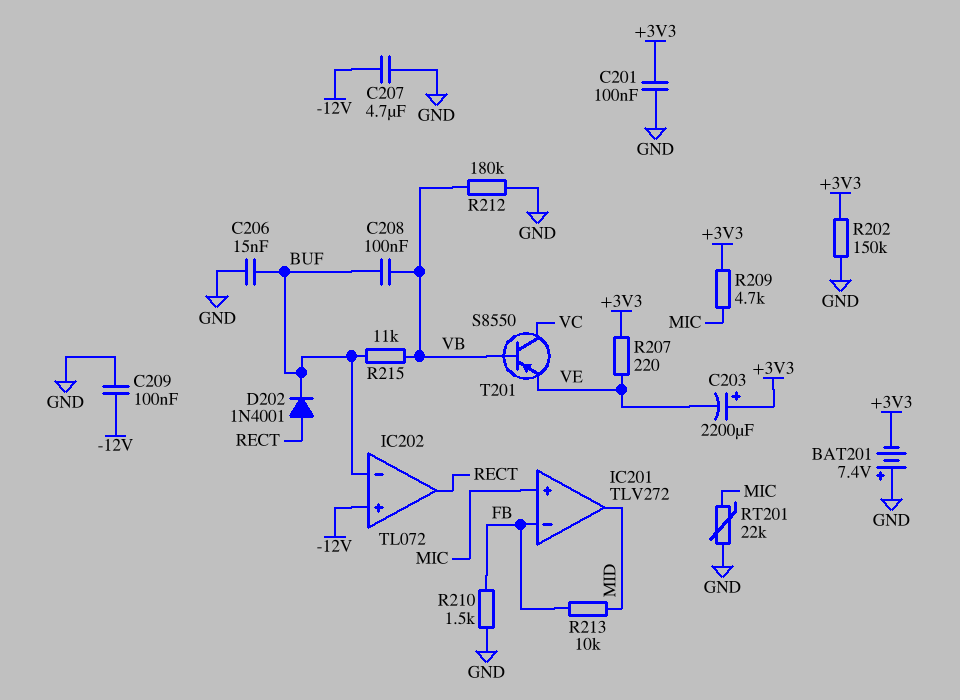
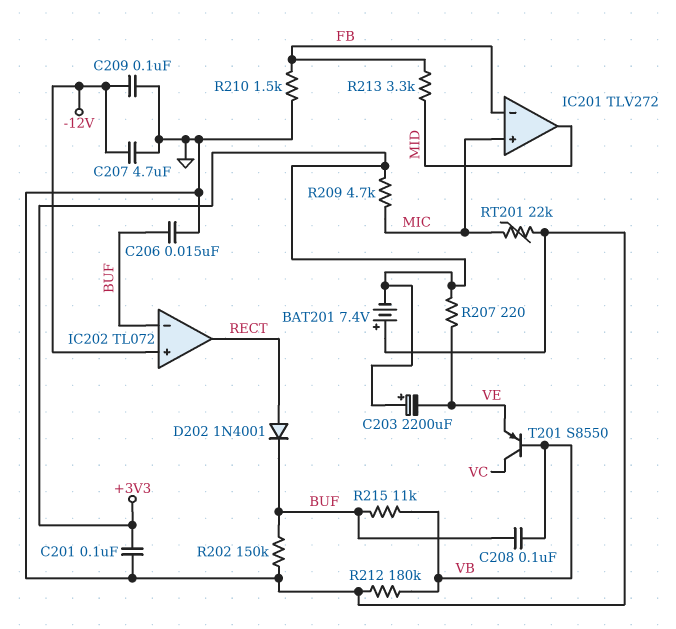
R202: 150k (+3V3, GND) -> 150k (BUF, GND)
R213: 10k (FB, MID) -> 3.3k (FB, MID)

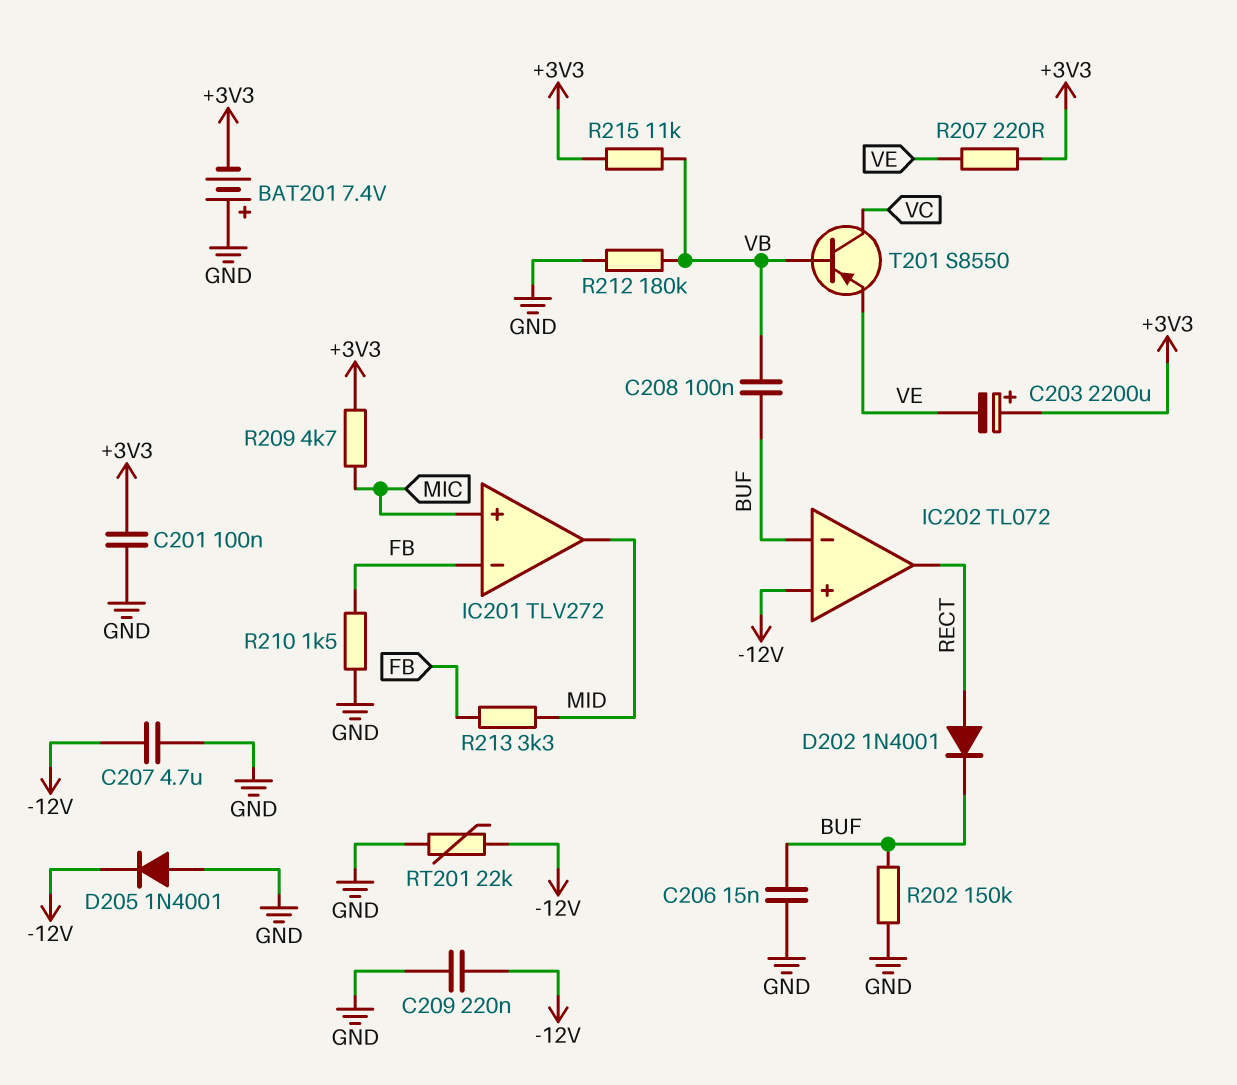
C209: 100nF (-12V, GND) -> 220nF (-12V, GND)
D205: none -> diode 1N4001 (A GND, K -12V)
R215: 11k (BUF, VB) -> 11k (+3V3, VB)
RT201: 22k (GND, MIC) -> 22k (-12V, GND)

